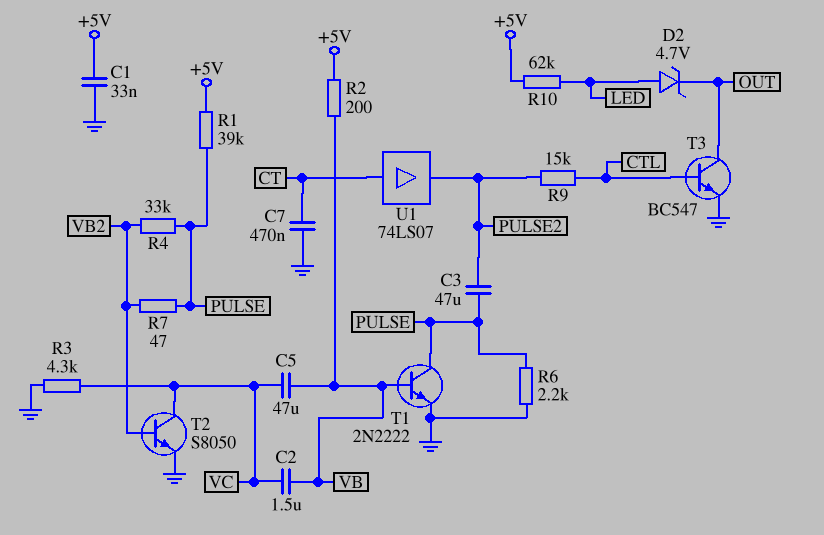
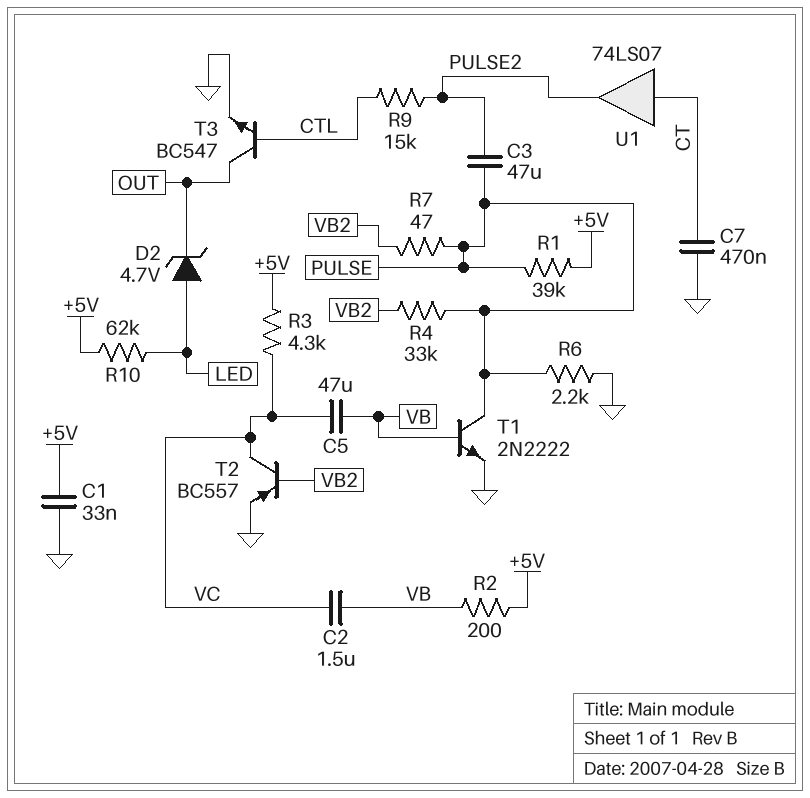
R3: 4.3k (GND, VC) -> 4.3k (+5V, VC)
T2: NPN S8050 (B VB2, C VC, E GND) -> PNP BC557 (B VB2, C VC, E GND)

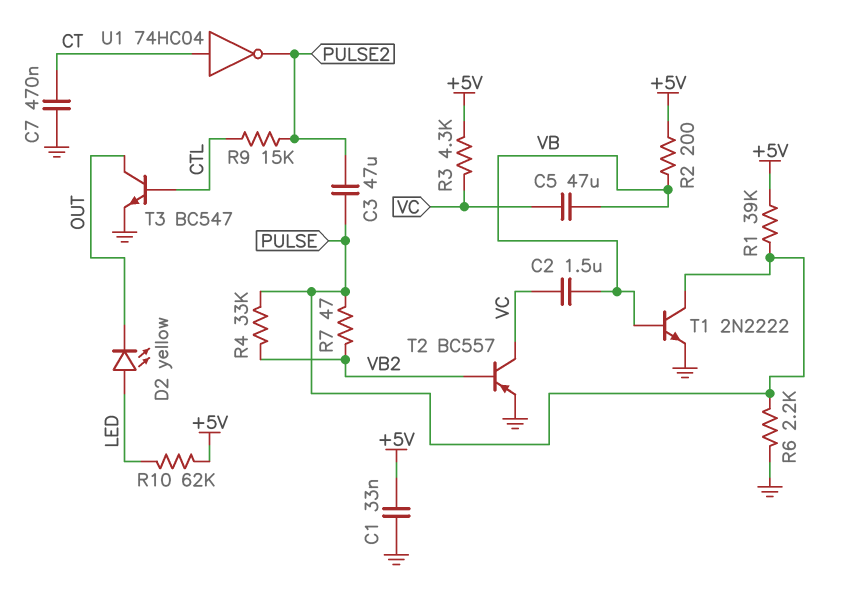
D2: zener 4.7V (A LED, K OUT) -> LED yellow (A LED, K OUT)
U1: buffer 74LS07 (in CT, out PULSE2) -> NOT 74HC04 (in CT, out PULSE2)

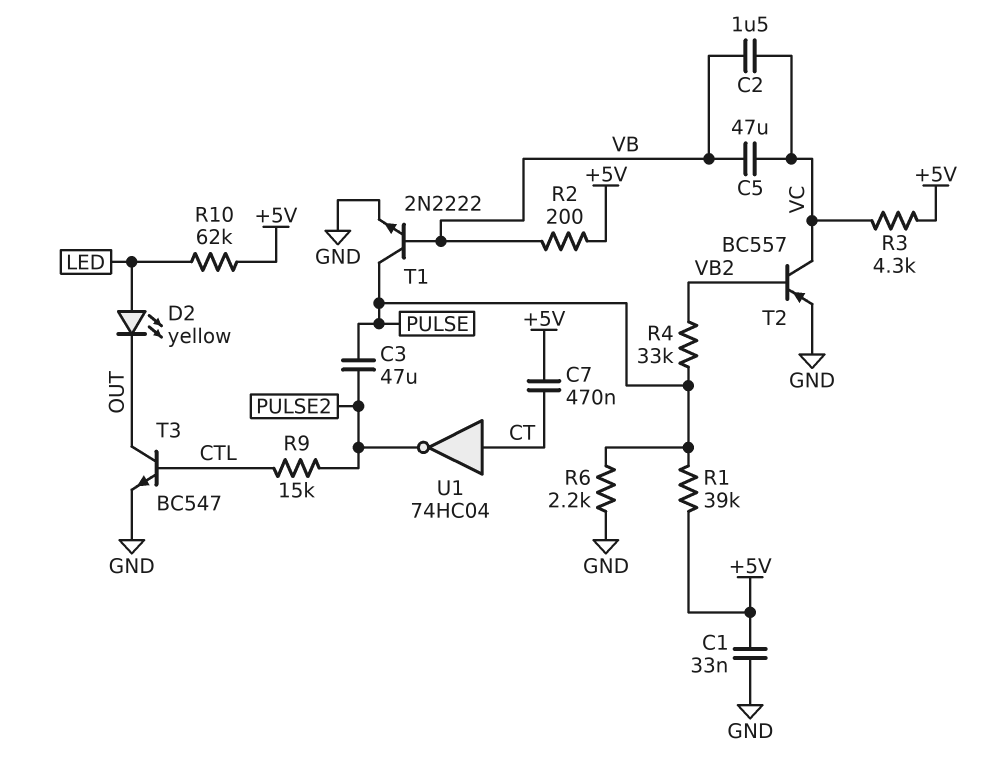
C7: 470nF (CT, GND) -> 470nF (+5V, CT)
R7: 47 (PULSE, VB2) -> none

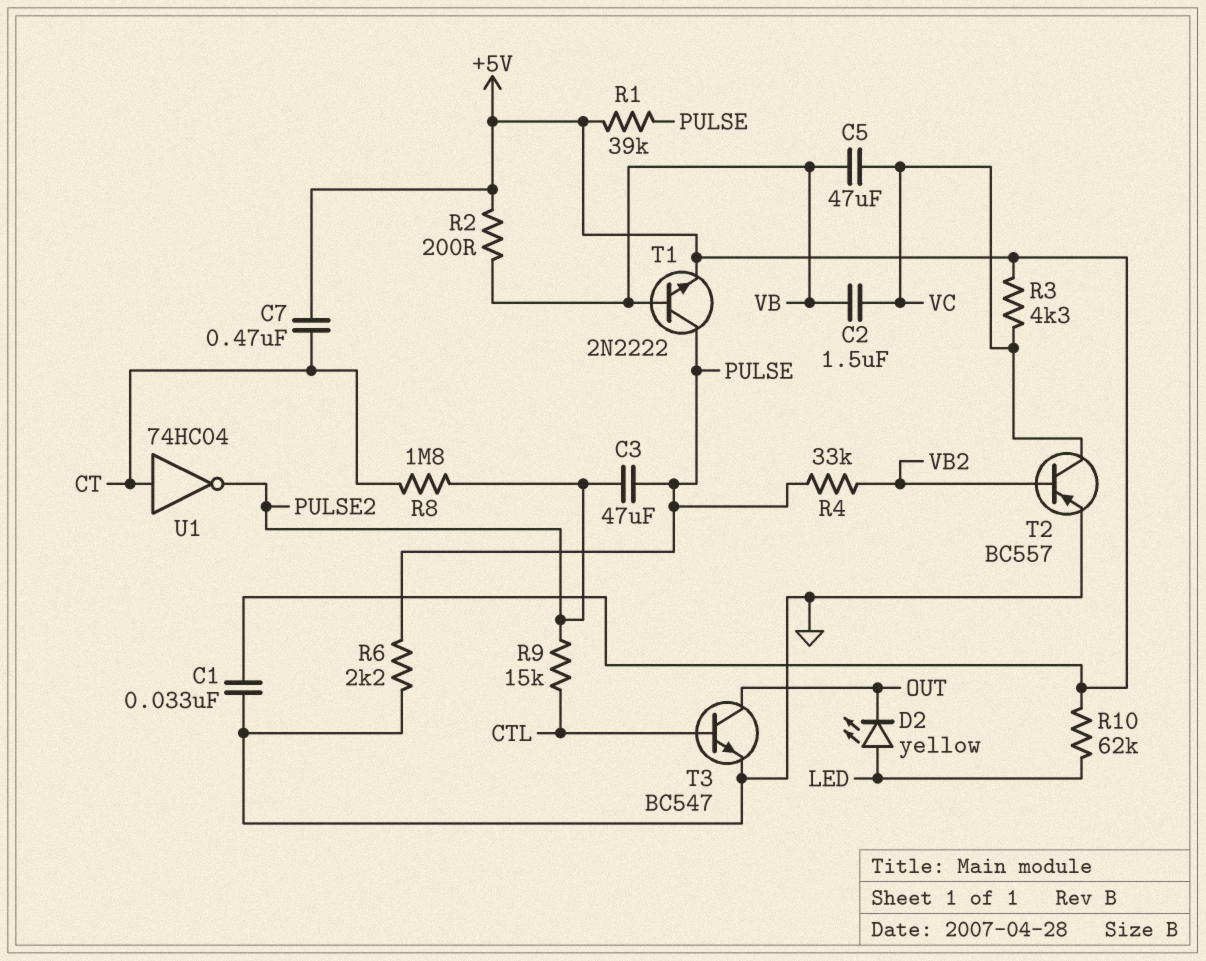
R8: none -> 1.8M (CT, PULSE2)
T1: NPN 2N2222 (B VB, C PULSE, E GND) -> NPN 2N2222 (B VB, C PULSE, E +5V)

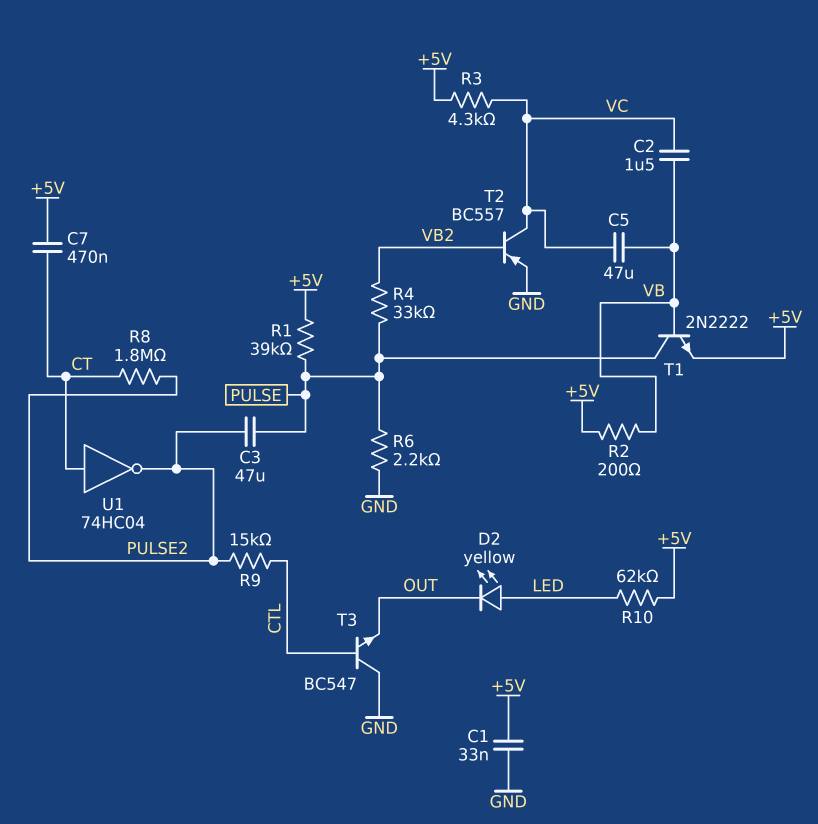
T3: NPN BC547 (B CTL, C OUT, E GND) -> NPN BC547 (B CTL, C GND, E OUT)

